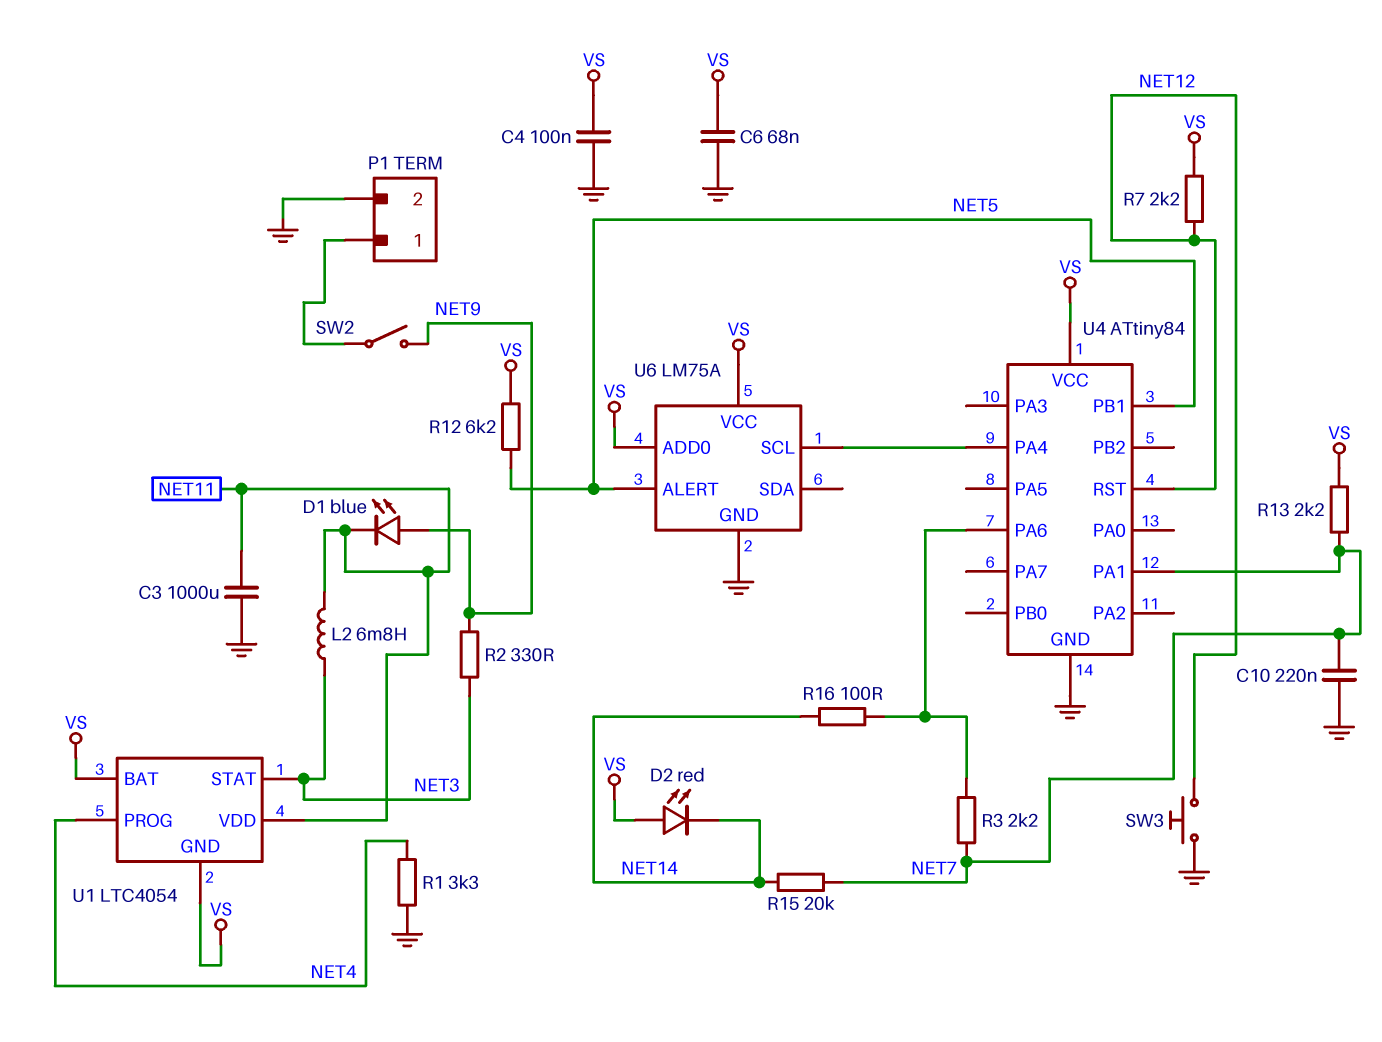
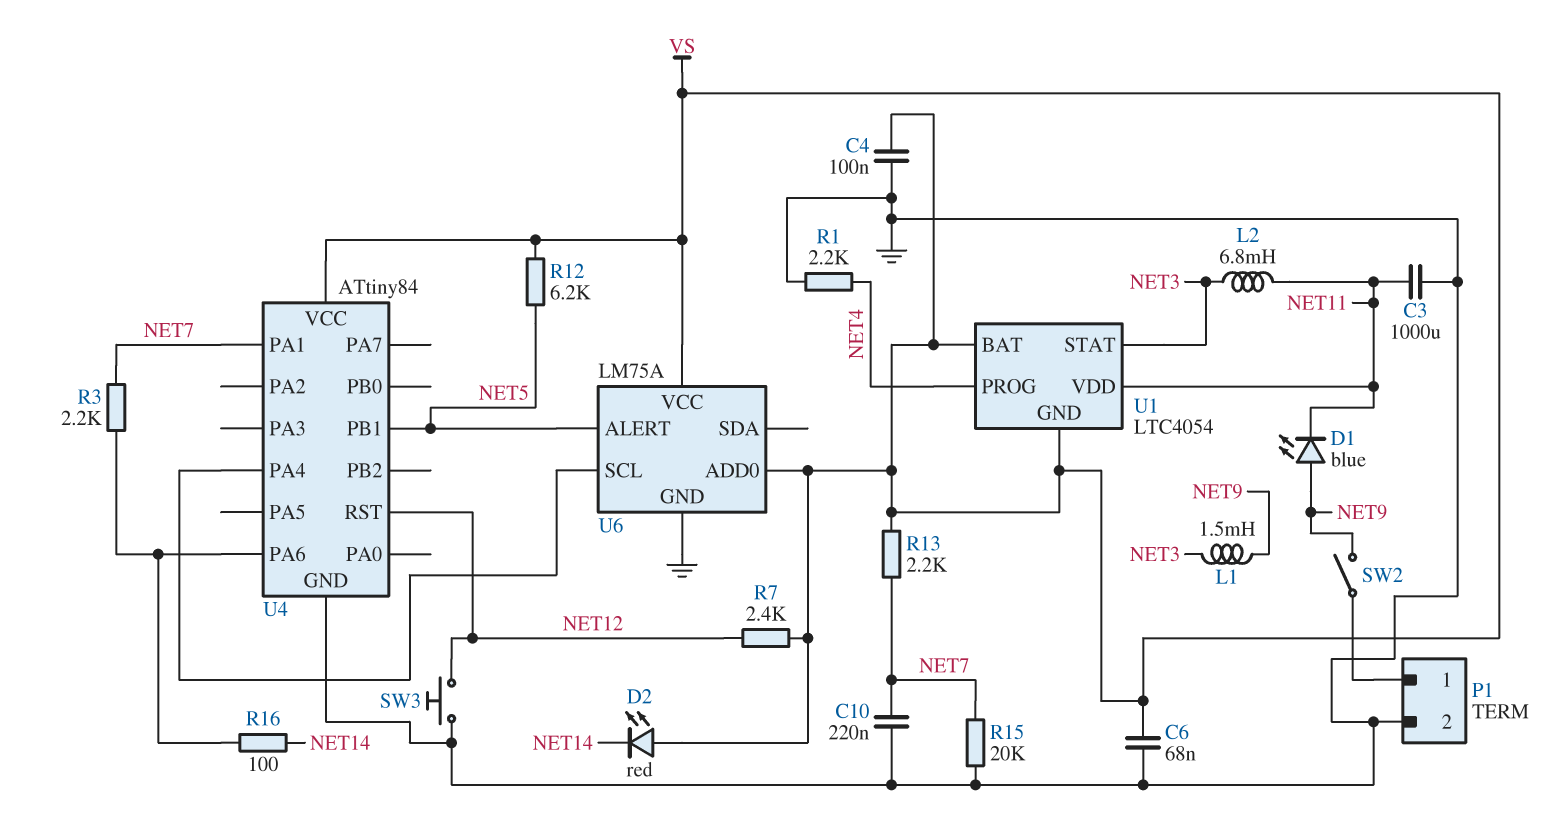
L1: none -> 1.5mH (NET3, NET9)
R1: 3.3k (GND, NET4) -> 2.2k (GND, NET4)
R2: 330 (NET3, NET9) -> none
R7: 2.2k (NET12, VS) -> 2.4k (NET12, VS)
R15: 20k (NET7, NET14) -> 20k (GND, NET7)

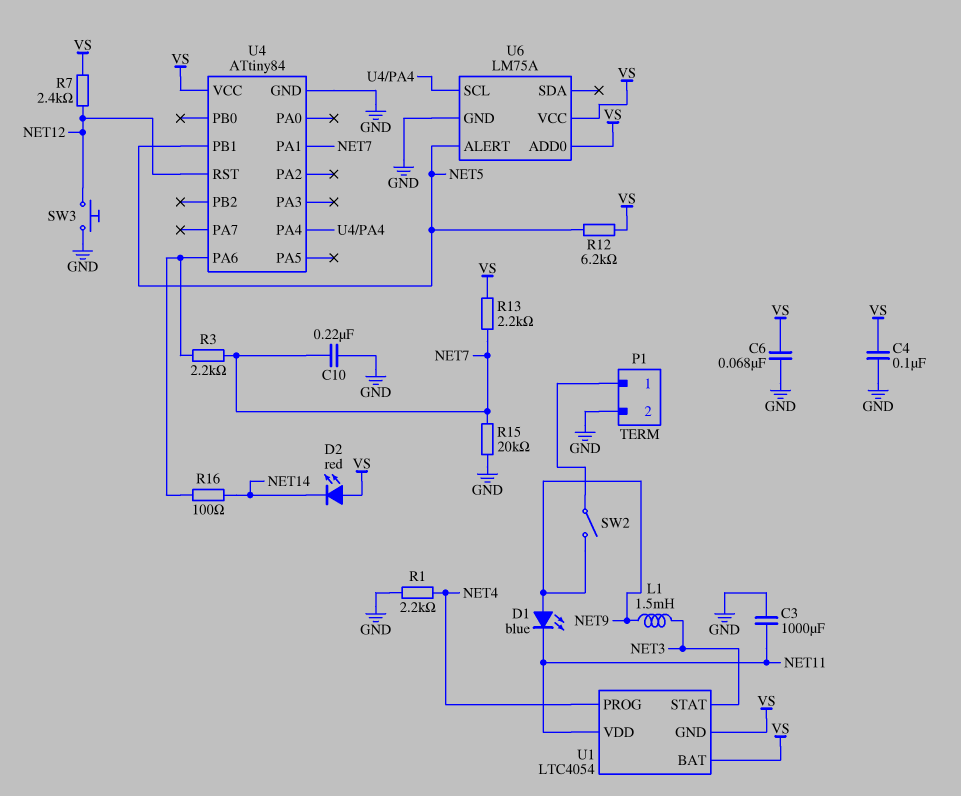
L2: 6.8mH (NET3, NET11) -> none

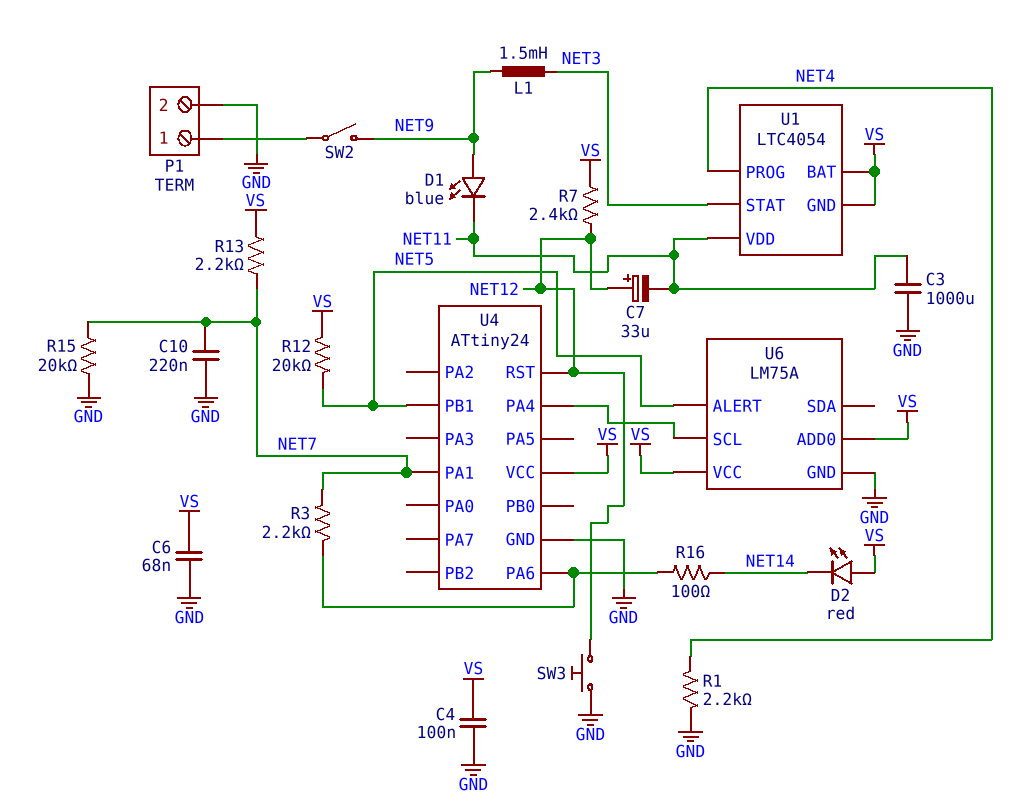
C7: none -> 33uF (plus NET12, minus NET11)
R12: 6.2k (NET5, VS) -> 20k (NET5, VS)
U4: ATtiny84 -> ATtiny24

